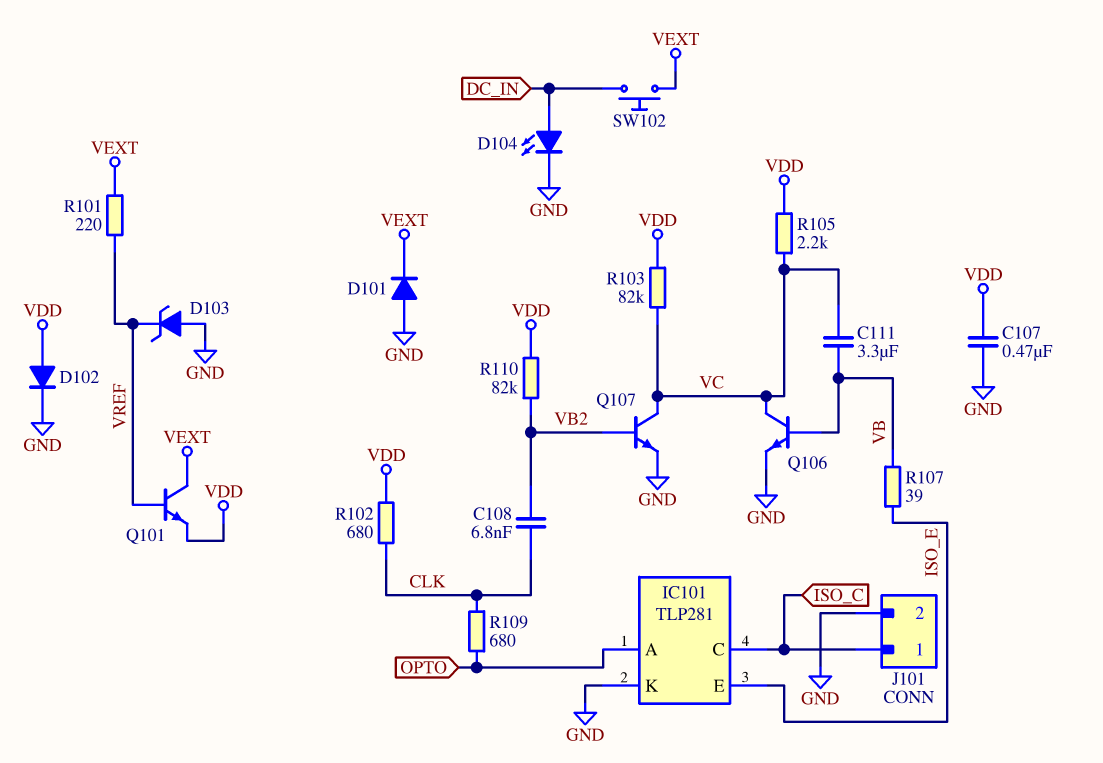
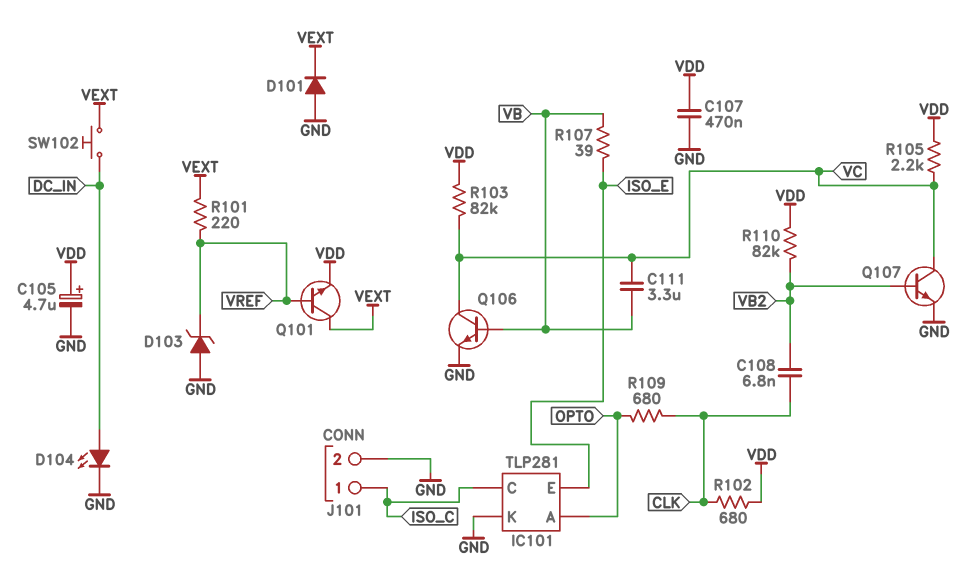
C105: none -> 4.7uF (plus VDD, minus GND)
D102: diode (A VDD, K GND) -> none

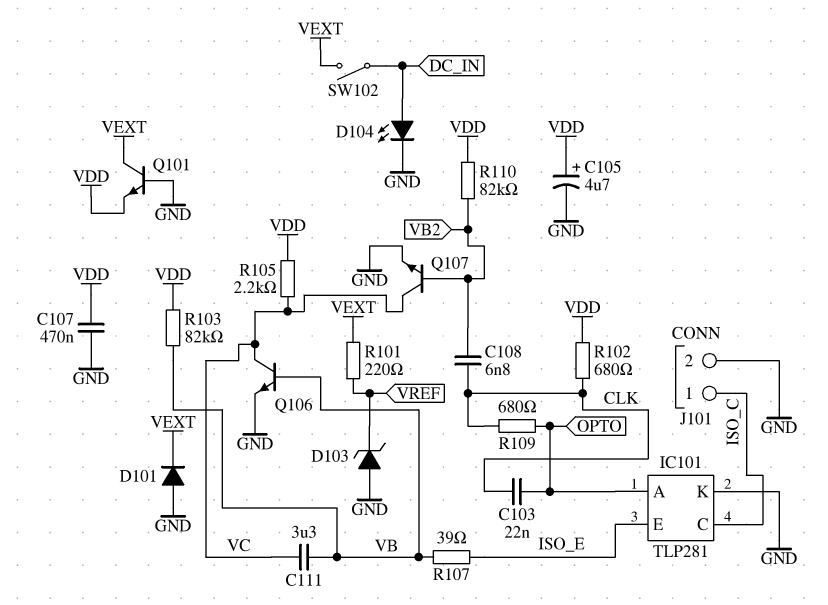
C103: none -> 22nF (CLK, OPTO)
Q101: NPN (B VREF, C VEXT, E VDD) -> NPN (B GND, C VEXT, E VDD)
R103: 82k (VC, VDD) -> 82k (VB, VDD)
SW102: button (DC_IN, VEXT) -> switch (DC_IN, VEXT)

